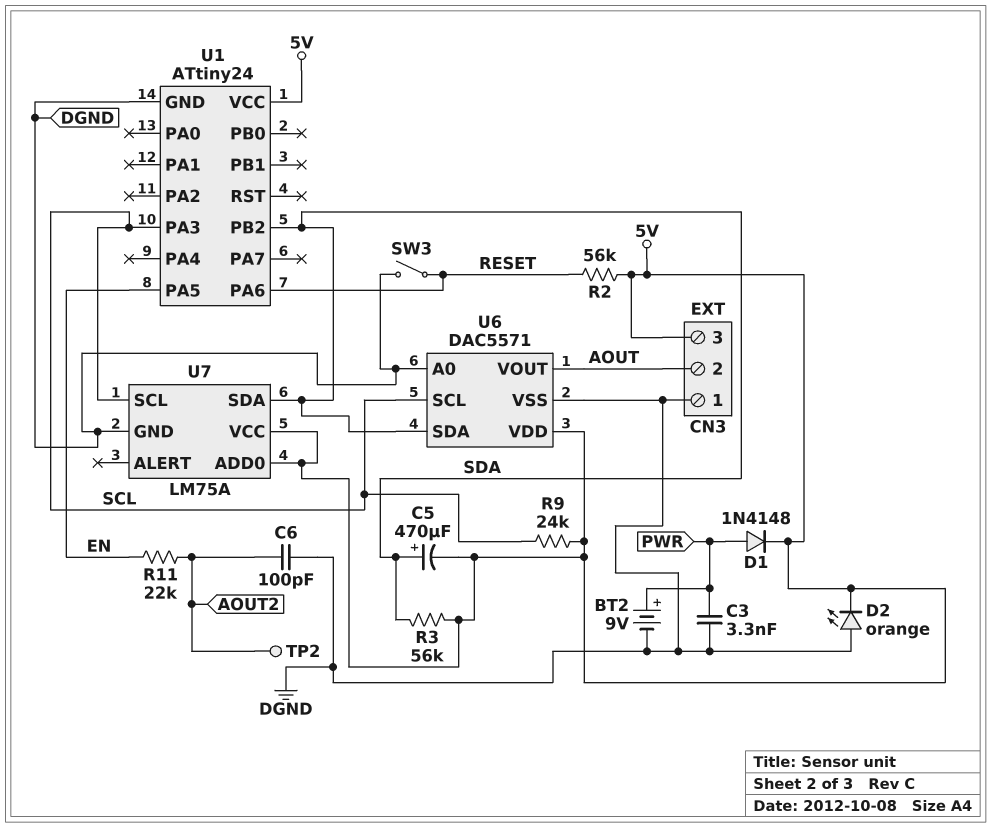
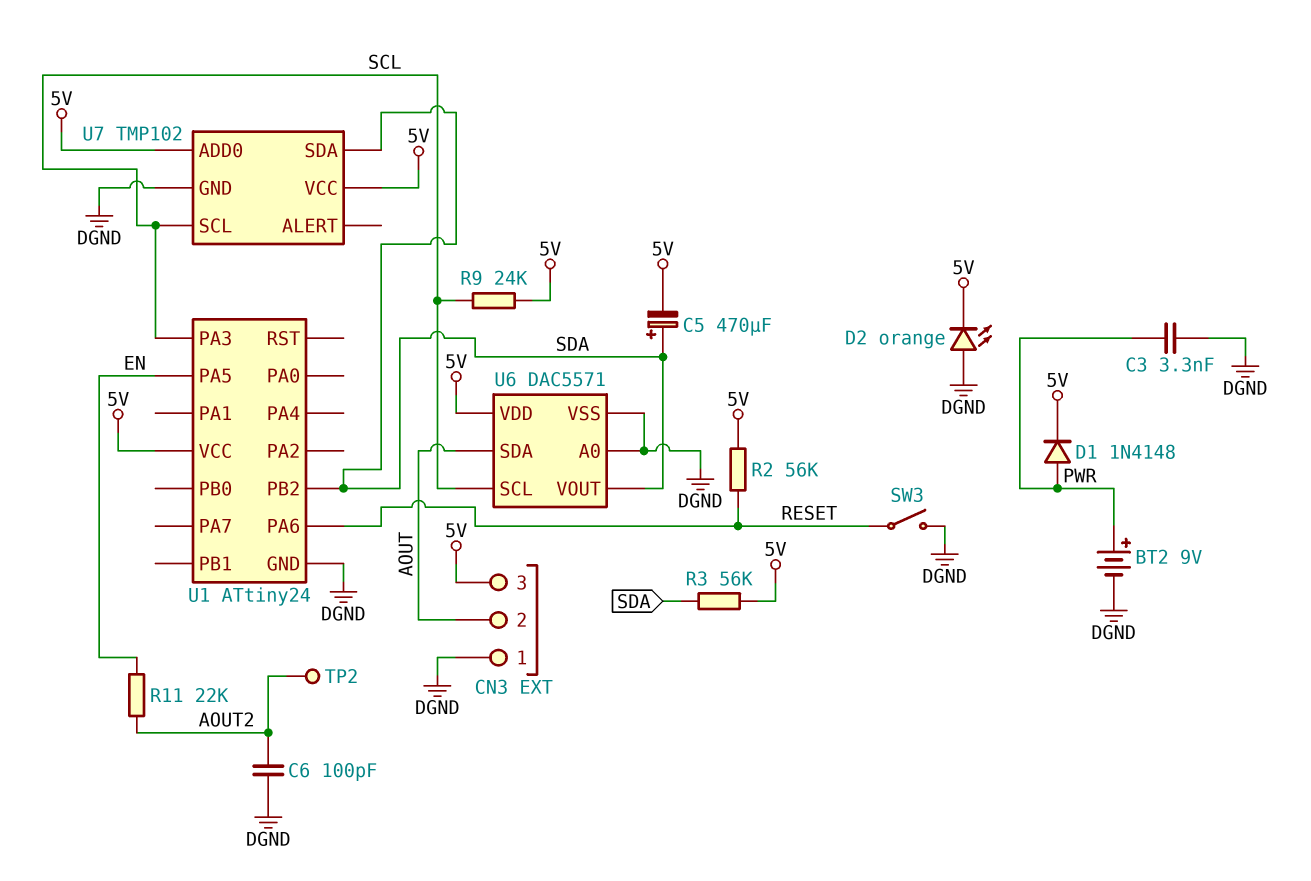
U6 pin SDA: SDA -> AOUT
U6 pin VOUT: AOUT -> SDA
U7: LM75A -> TMP102

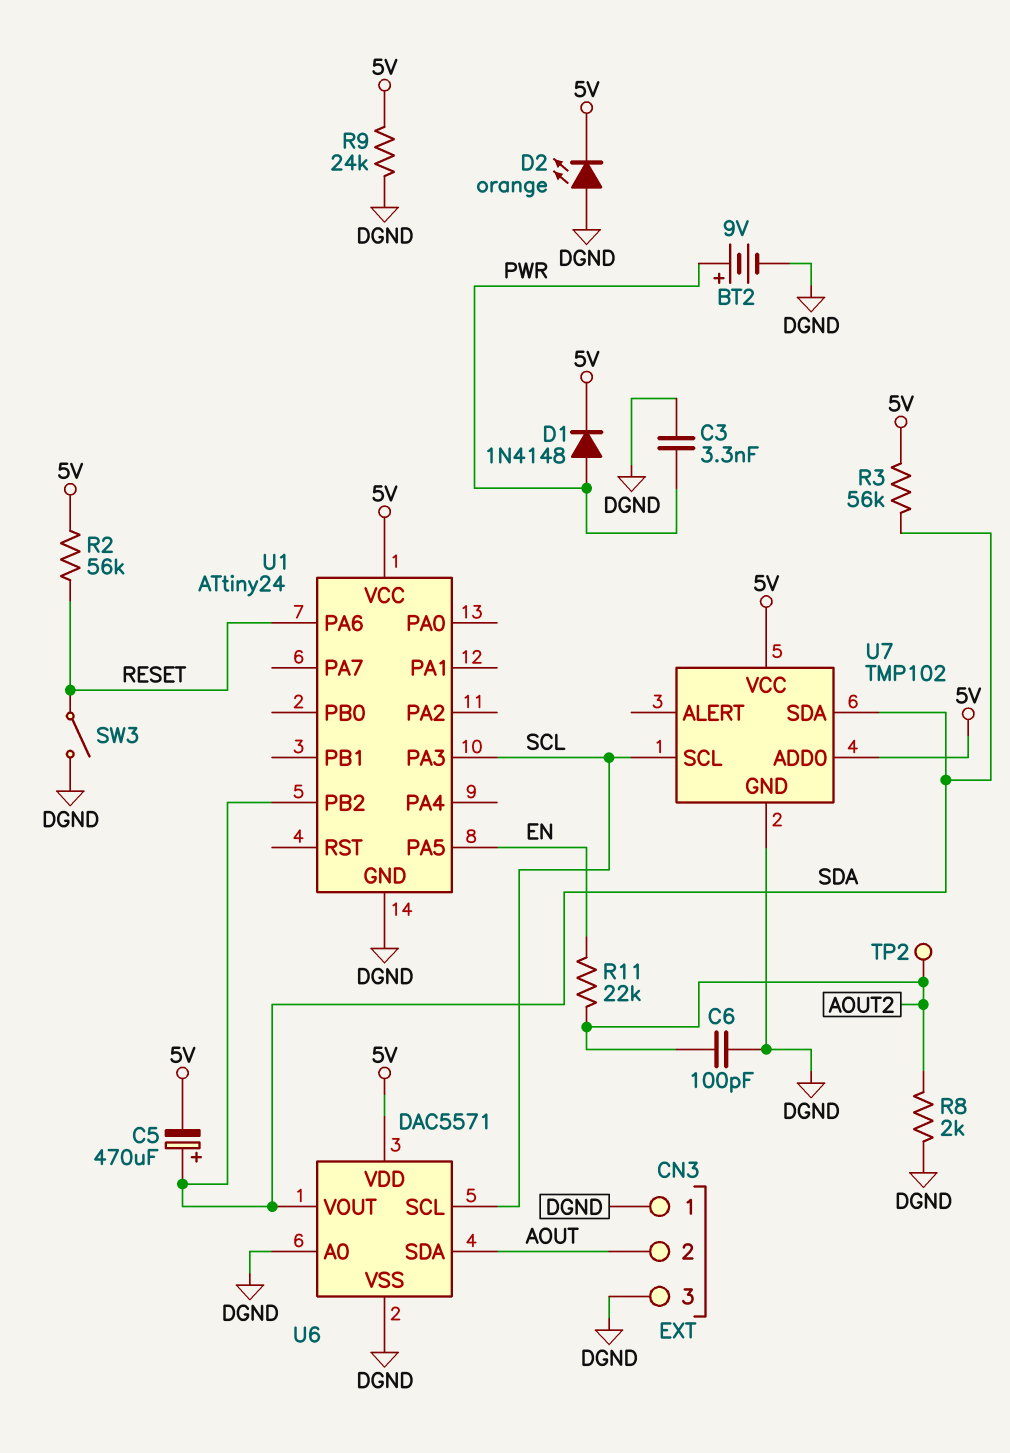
CN3 pin 3: 5V -> DGND
R8: none -> 2k (AOUT2, DGND)
R9: 24k (5V, SCL) -> 24k (5V, DGND)

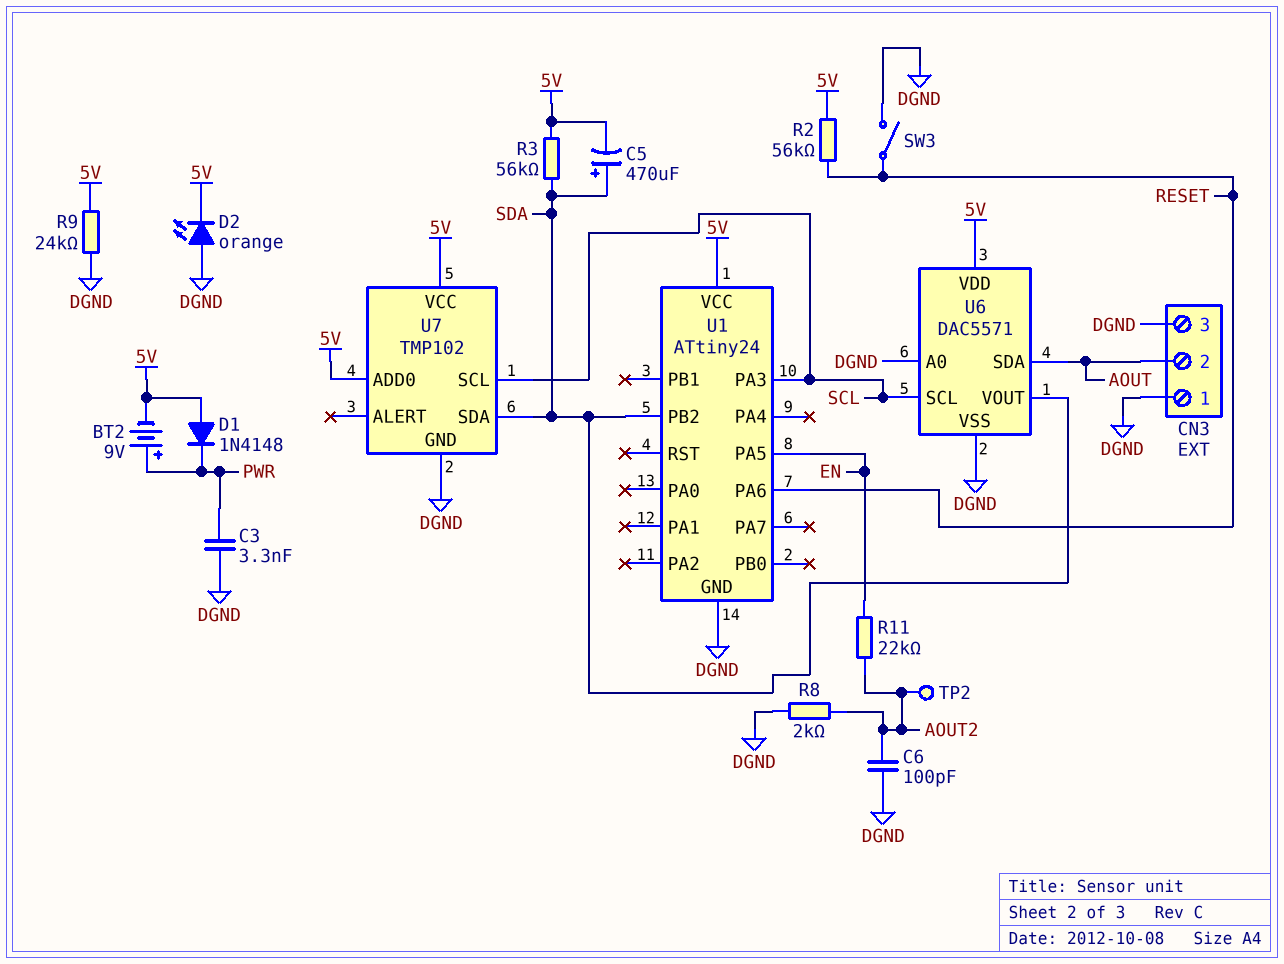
BT2: 9V (plus PWR, minus DGND) -> 9V (plus PWR, minus 5V)
D1: diode 1N4148 (A PWR, K 5V) -> diode 1N4148 (A 5V, K PWR)

